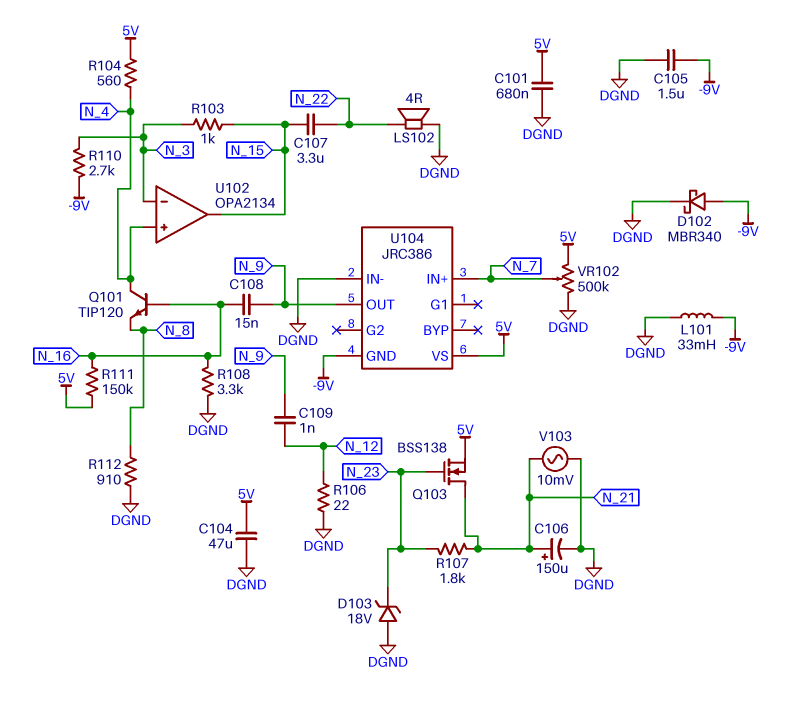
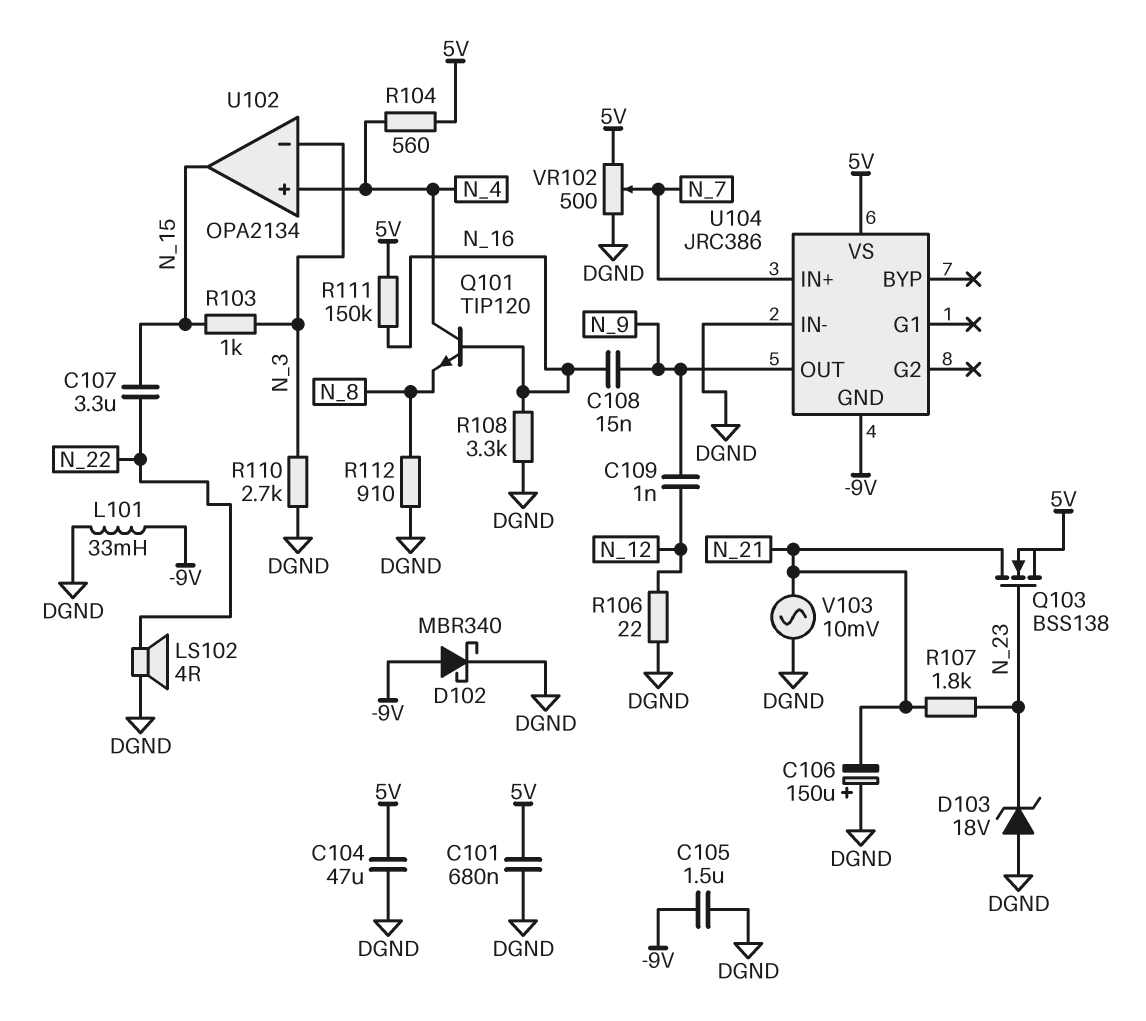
C106: 150uF (plus N_21, minus DGND) -> 150uF (plus DGND, minus N_21)
R110: 2.7k (-9V, N_3) -> 2.7k (DGND, N_3)
VR102: 500k (5V, DGND, wiper N_7) -> 500 (5V, DGND, wiper N_7)

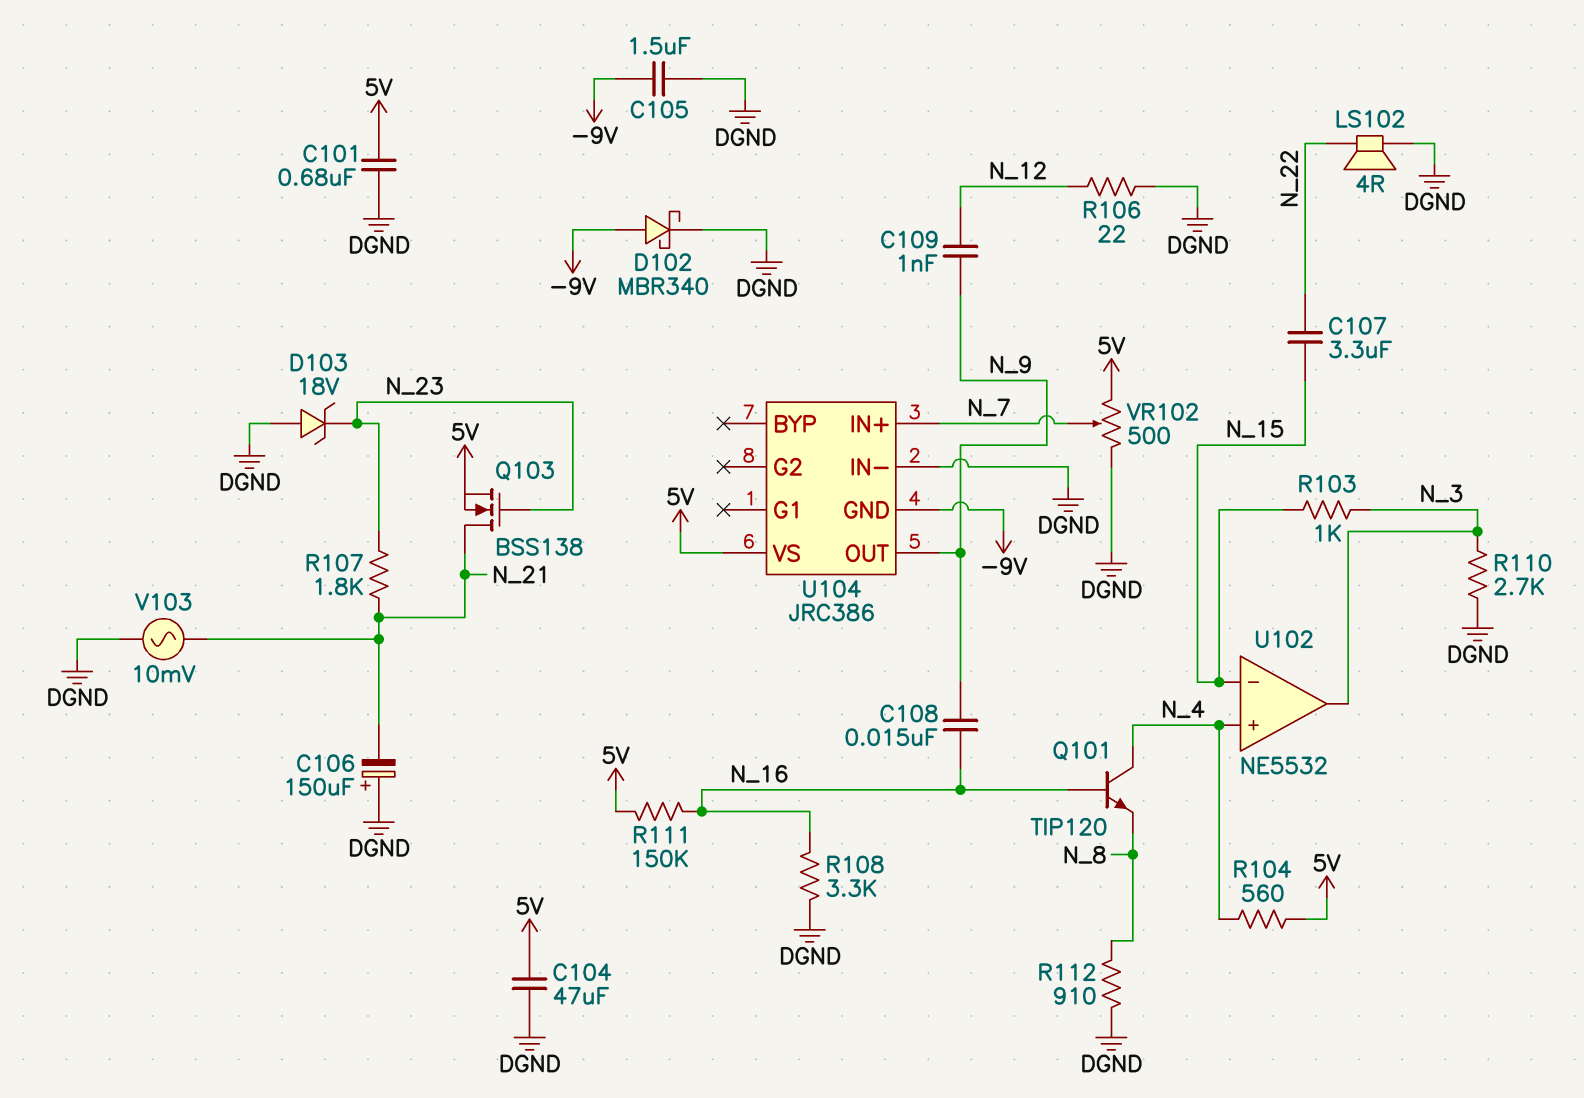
L101: 33mH (-9V, DGND) -> none
U102: OPA2134 -> NE5532
U102 pin in-: N_3 -> N_15
U102 pin out: N_15 -> N_3

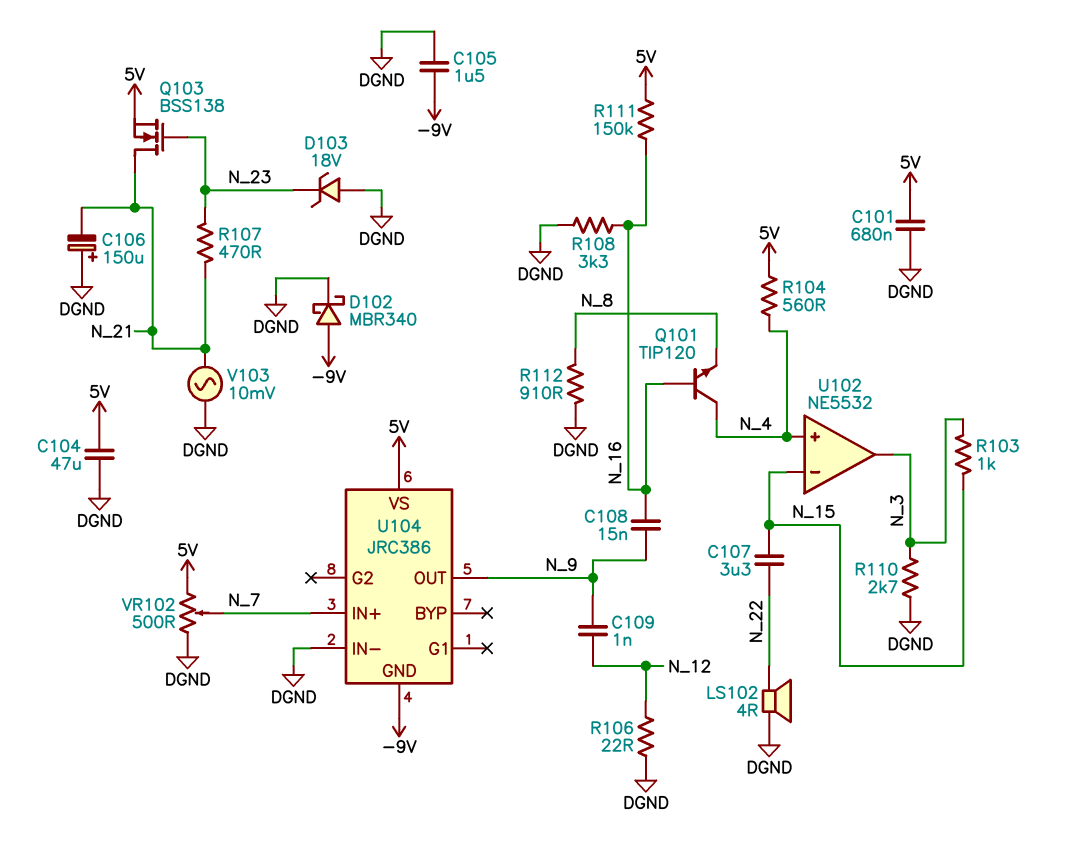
R107: 1.8k (N_21, N_23) -> 470 (N_21, N_23)

